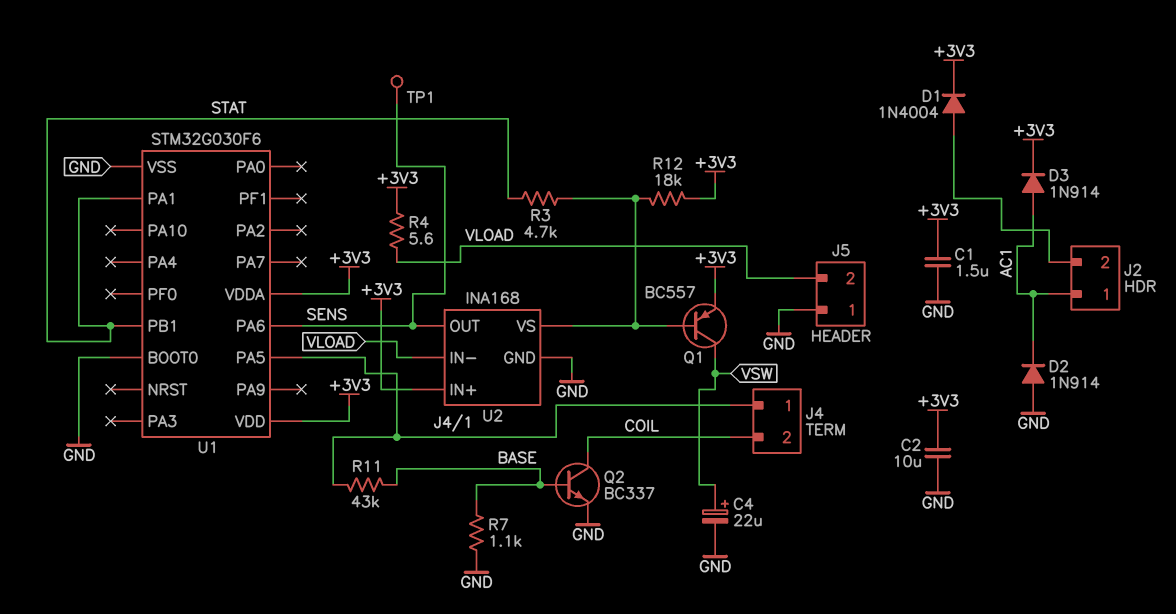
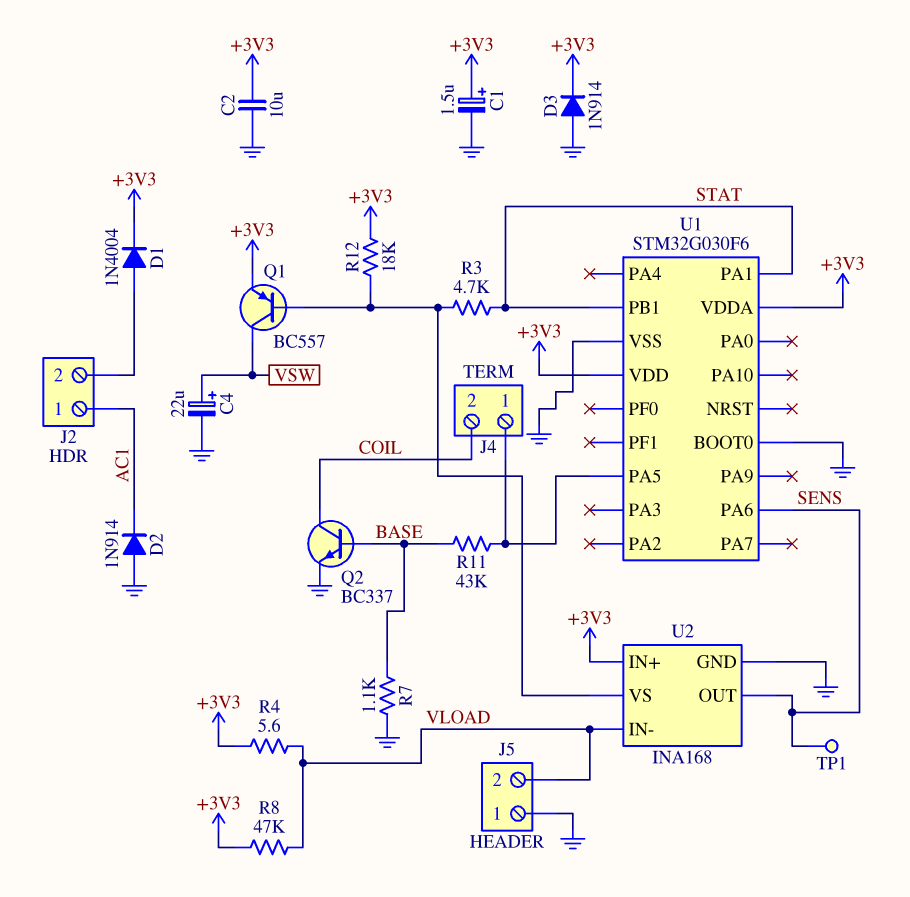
C1: 1.5uF (+3V3, GND) -> 1.5uF (plus +3V3, minus GND)
D3: diode 1N914 (A AC1, K +3V3) -> diode 1N914 (A GND, K +3V3)
R8: none -> 47k (+3V3, VLOAD)

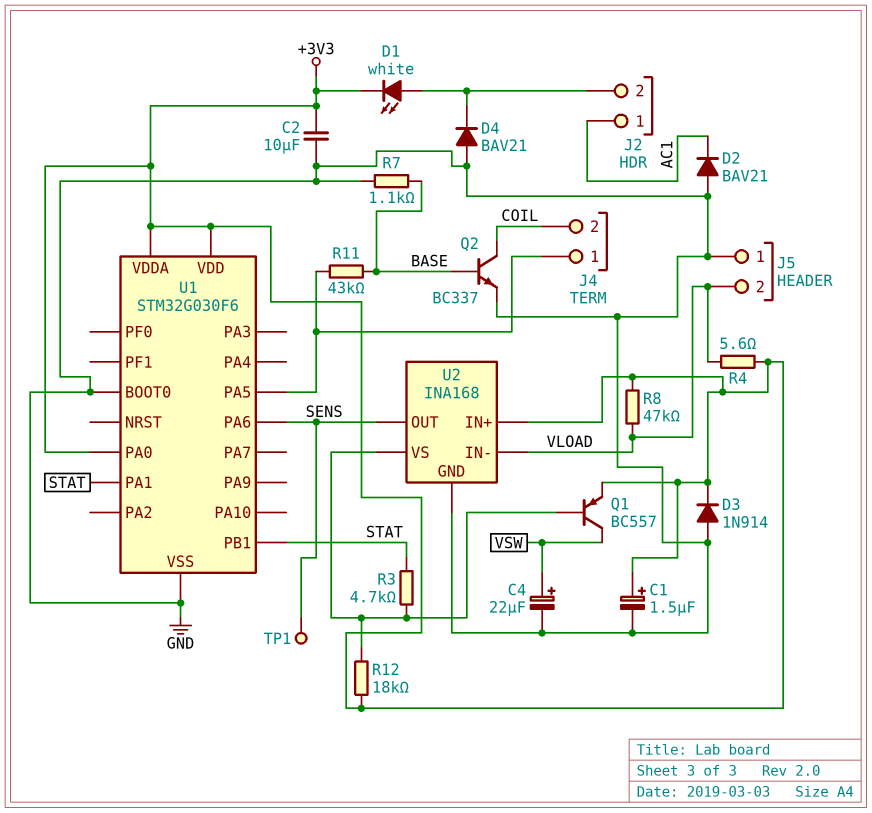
D1: diode 1N4004 (A J2/2, K +3V3) -> LED white (A J2/2, K +3V3)
D2: diode 1N914 (A GND, K AC1) -> diode BAV21 (A GND, K AC1)
D4: none -> diode BAV21 (A GND, K J2/2)
U1 pin PA0: none -> +3V3

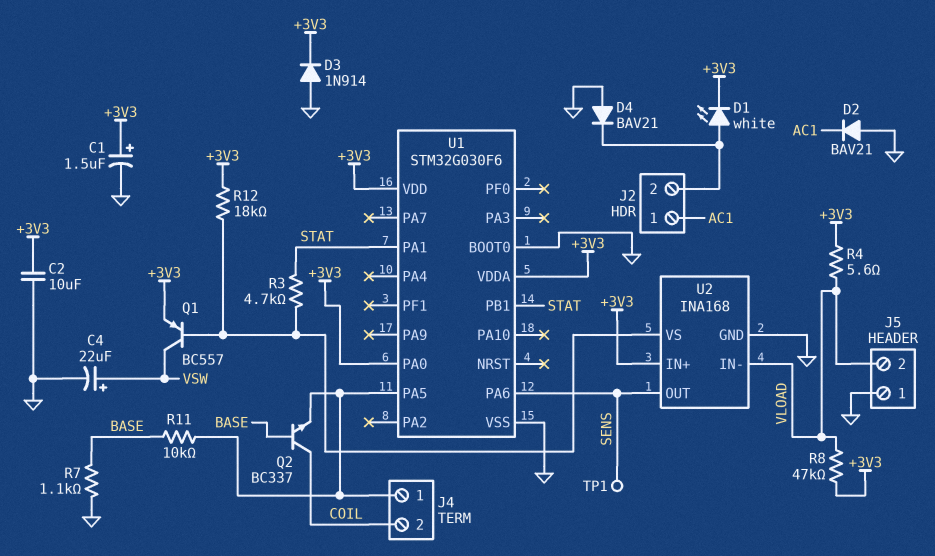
Q2: NPN BC337 (B BASE, C COIL, E GND) -> NPN BC337 (B BASE, C COIL, E J4/1)
R11: 43k (BASE, J4/1) -> 10k (BASE, J4/1)

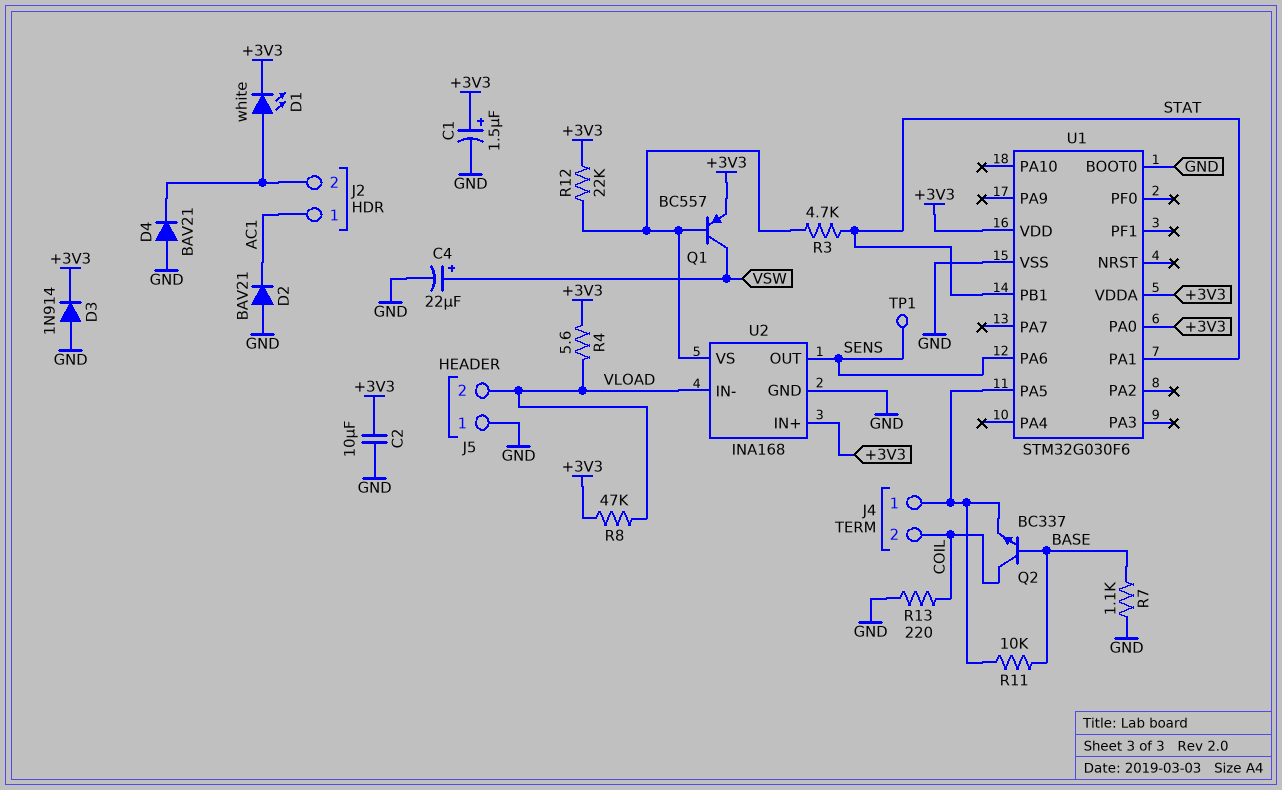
R12: 18k (+3V3, U2/VS) -> 22k (+3V3, U2/VS)
R13: none -> 220 (COIL, GND)

